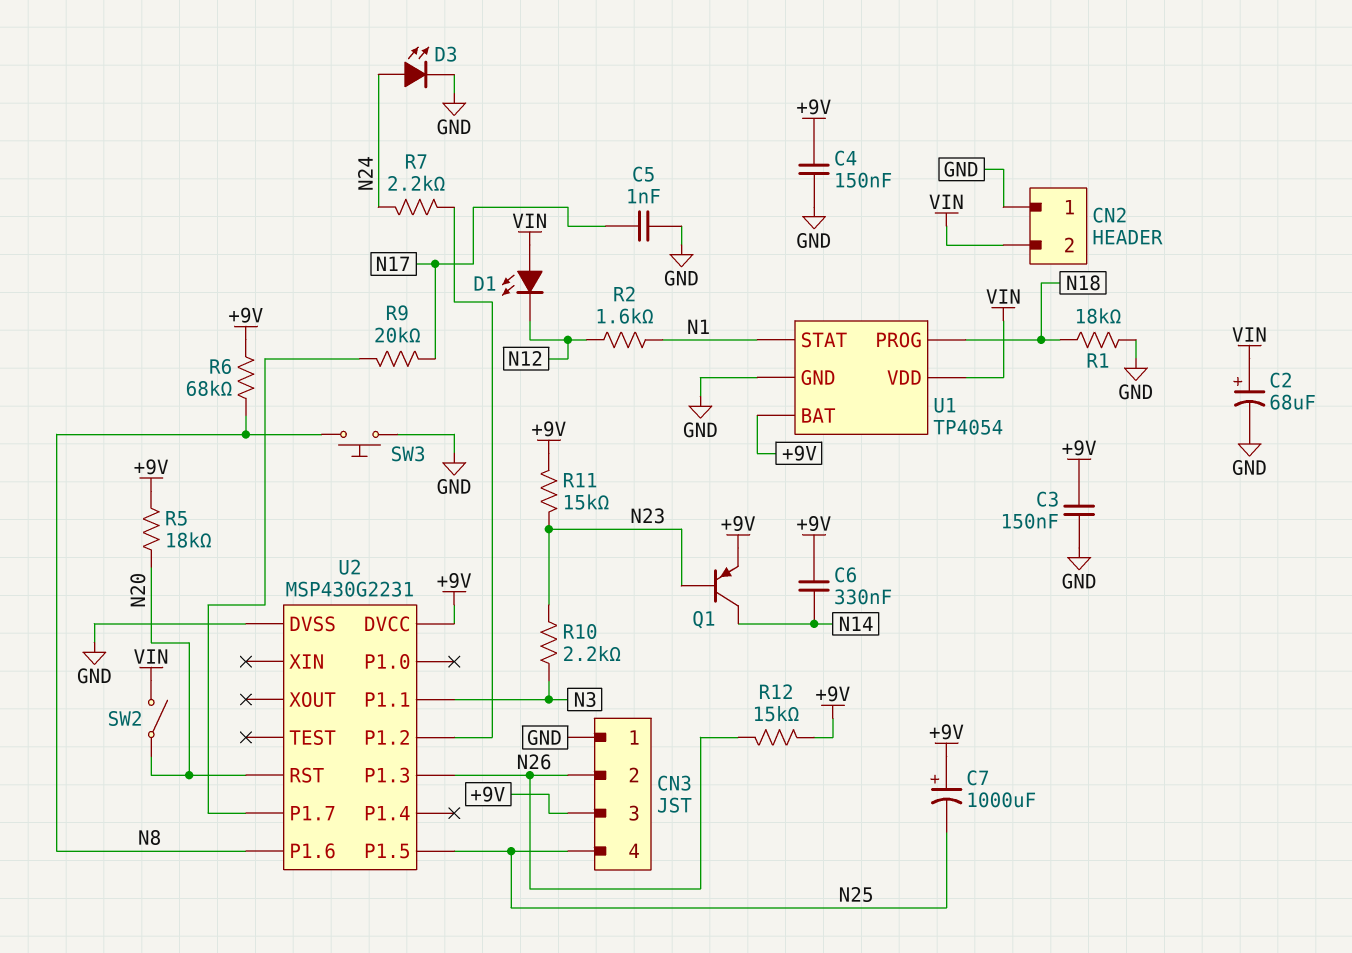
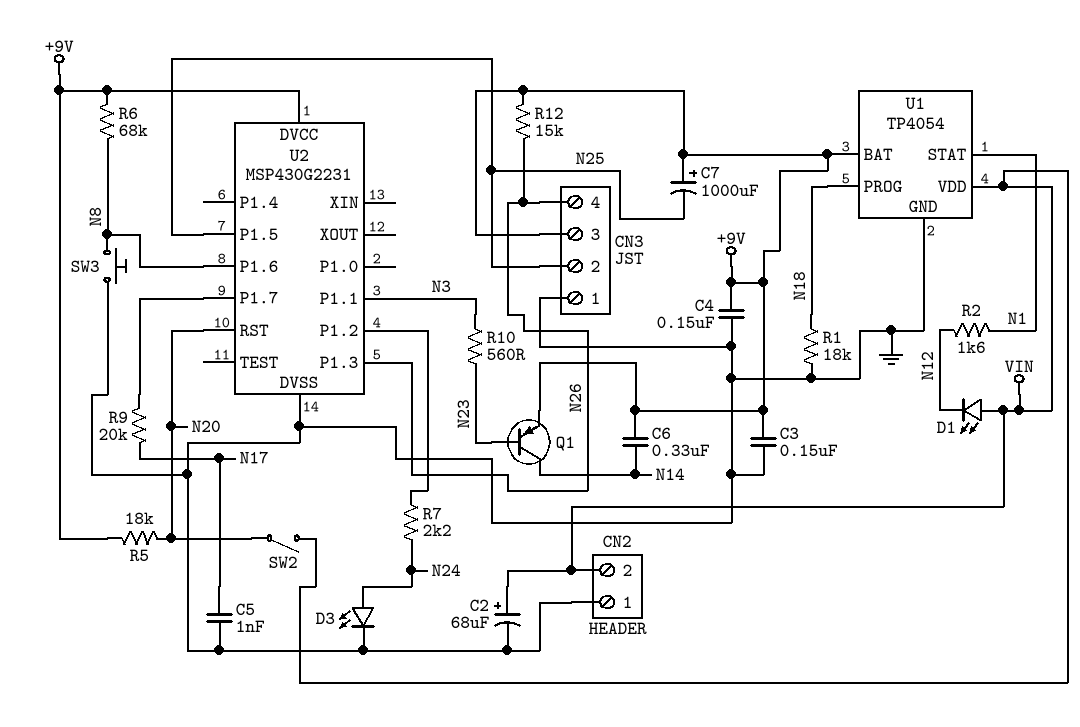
CN3 pin 2: N26 -> N25
CN3 pin 4: N25 -> N26
R10: 2.2k (N3, N23) -> 560 (N3, N23)
R11: 15k (+9V, N23) -> none

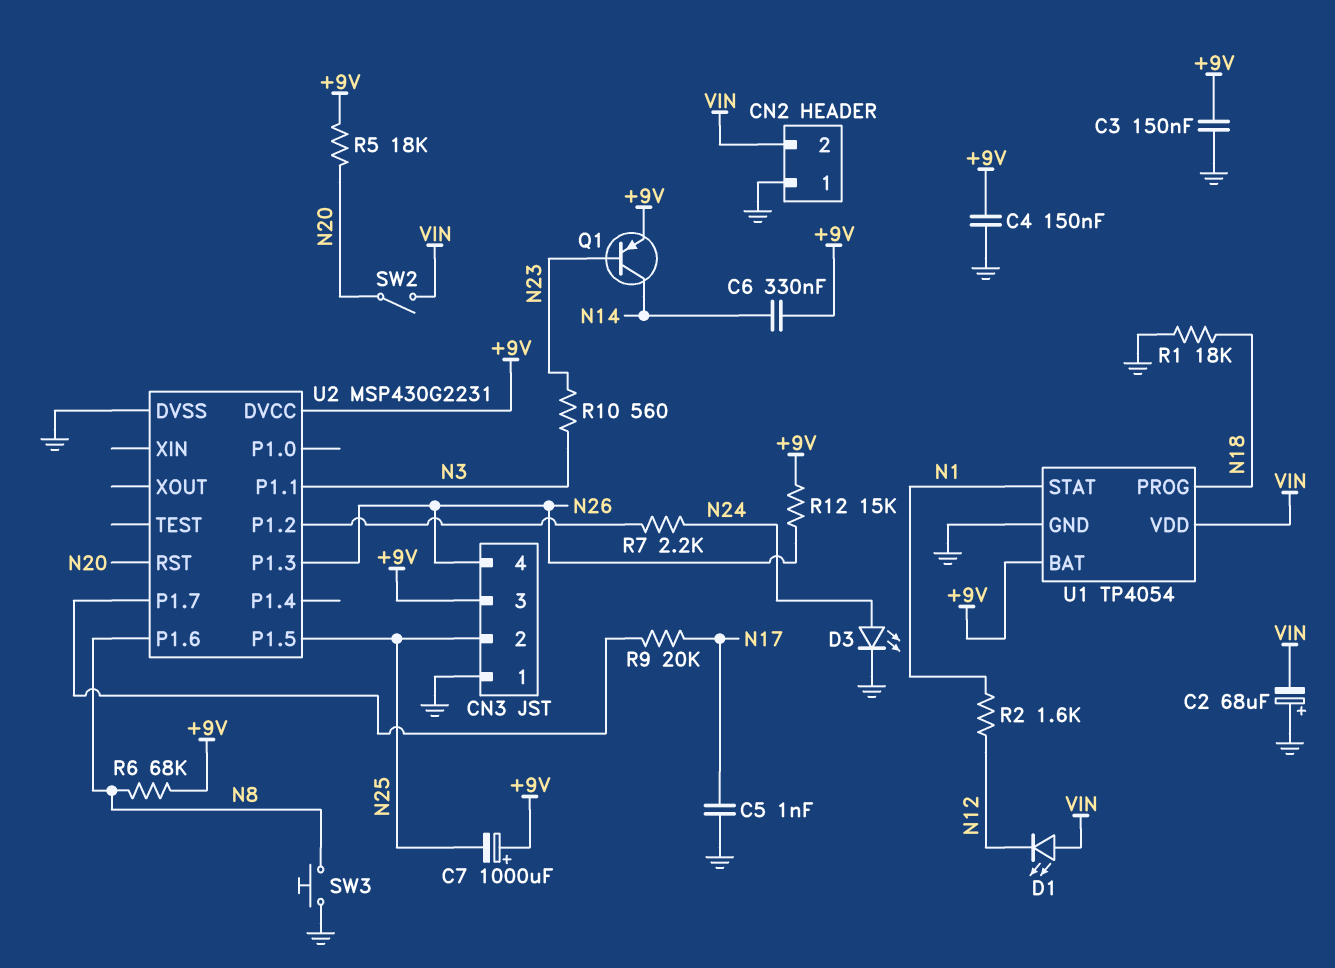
C2: 68uF (plus VIN, minus GND) -> 68uF (plus GND, minus VIN)

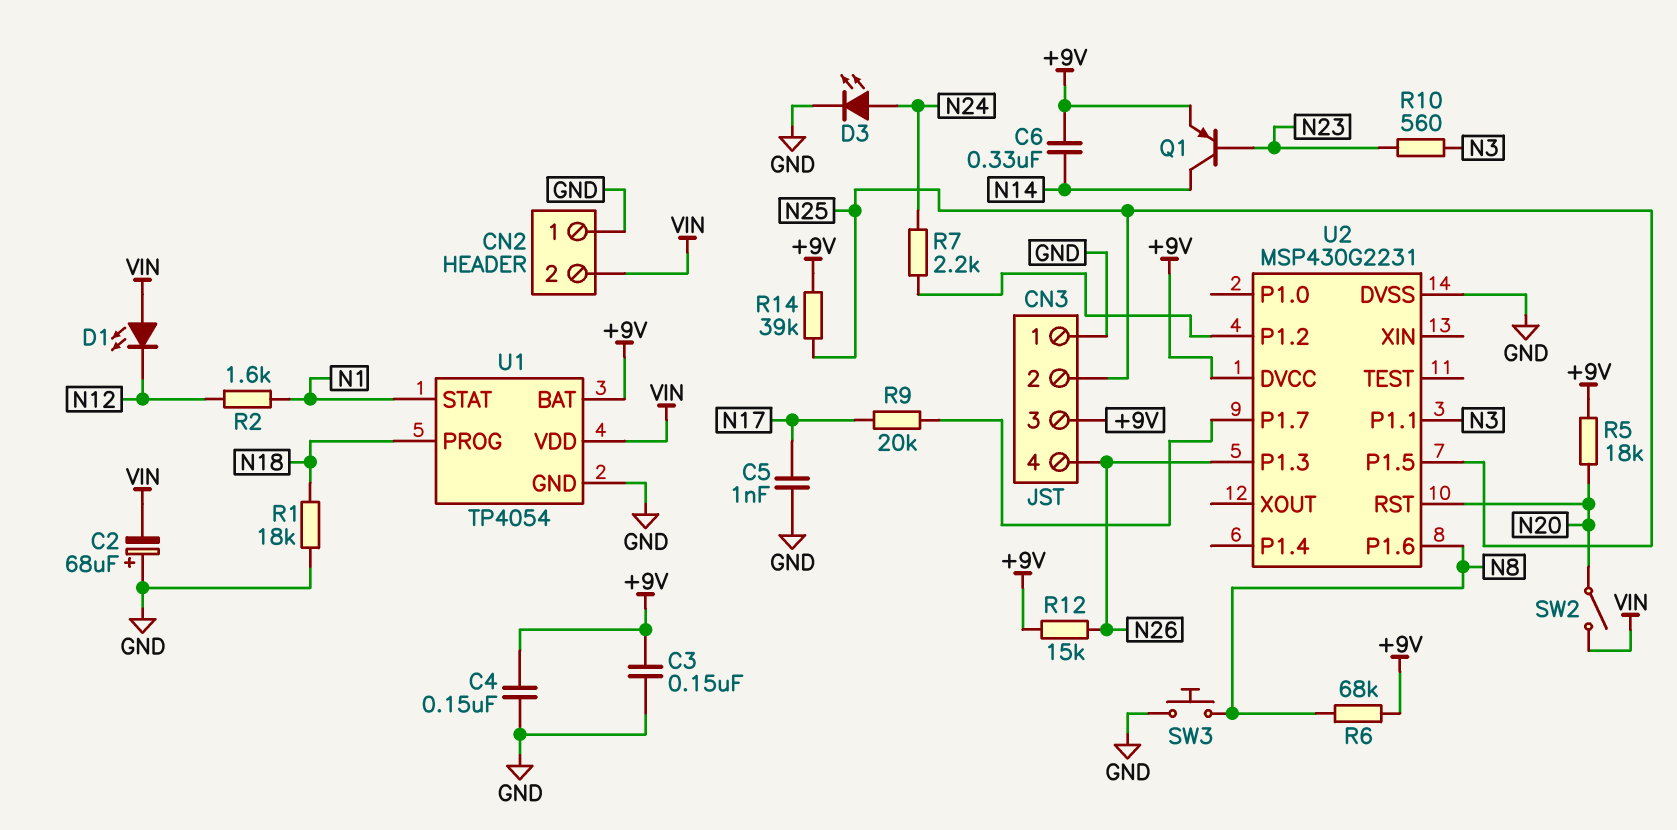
C7: 1000uF (plus +9V, minus N25) -> none
R14: none -> 39k (+9V, N25)

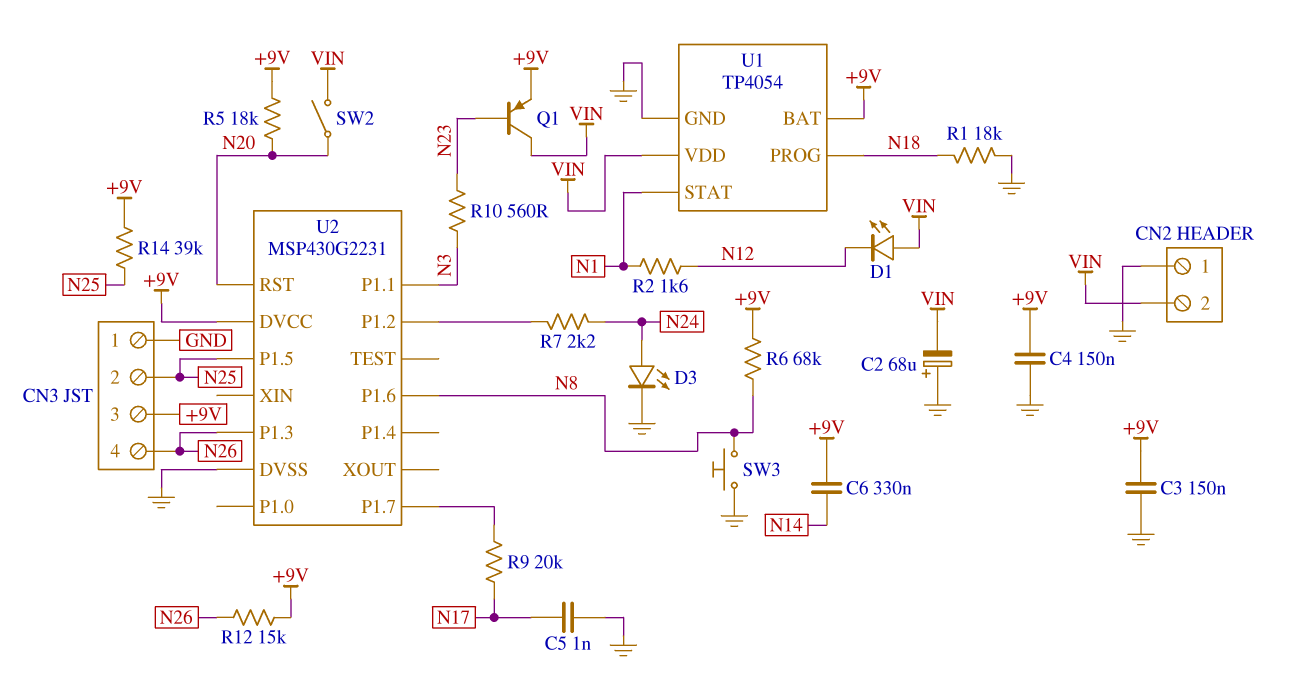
Q1: PNP (B N23, C N14, E +9V) -> PNP (B N23, C VIN, E +9V)

